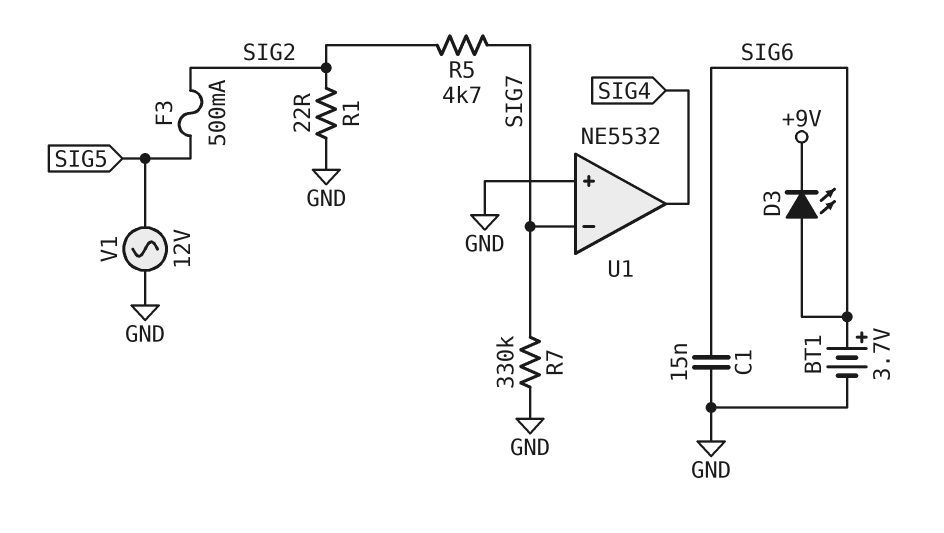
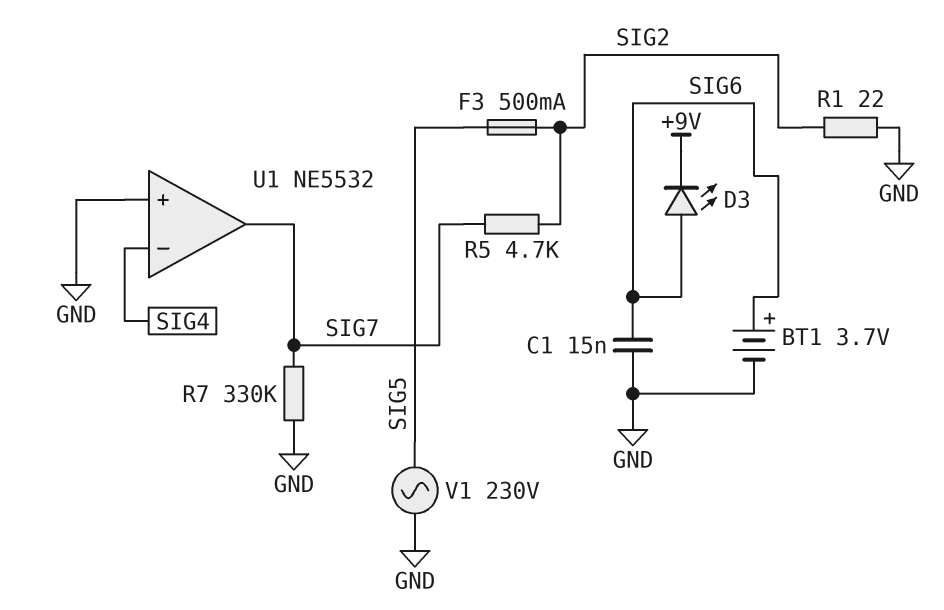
U1 pin in-: SIG7 -> SIG4
U1 pin out: SIG4 -> SIG7
V1: AC 12V (GND, SIG5) -> AC 230V (GND, SIG5)

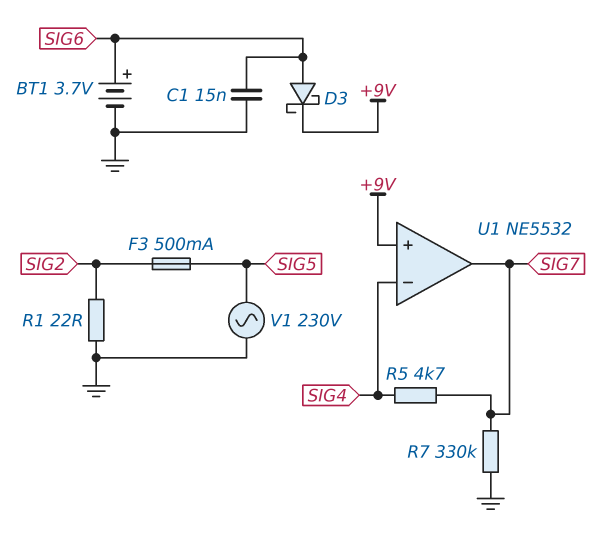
D3: LED (A SIG6, K +9V) -> schottky (A SIG6, K +9V)
R5: 4.7k (SIG2, SIG7) -> 4.7k (SIG4, SIG7)
U1 pin in+: GND -> +9V

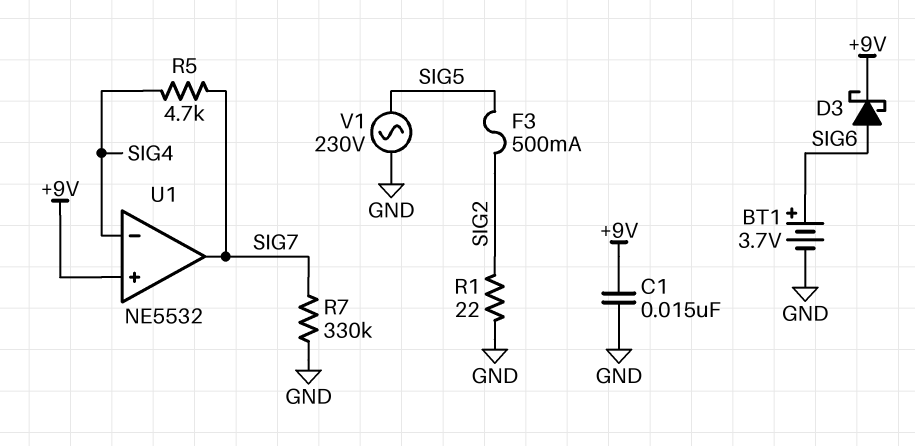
C1: 15nF (GND, SIG6) -> 15nF (+9V, GND)

